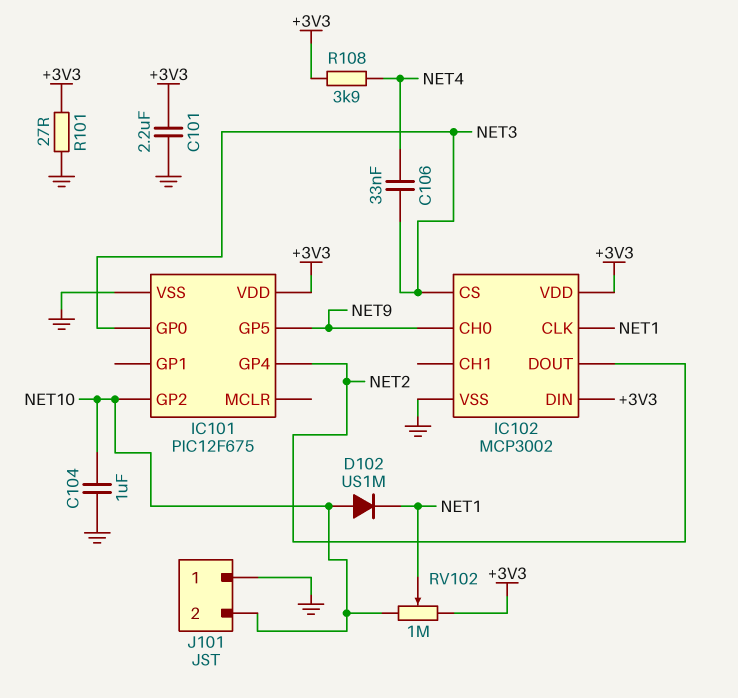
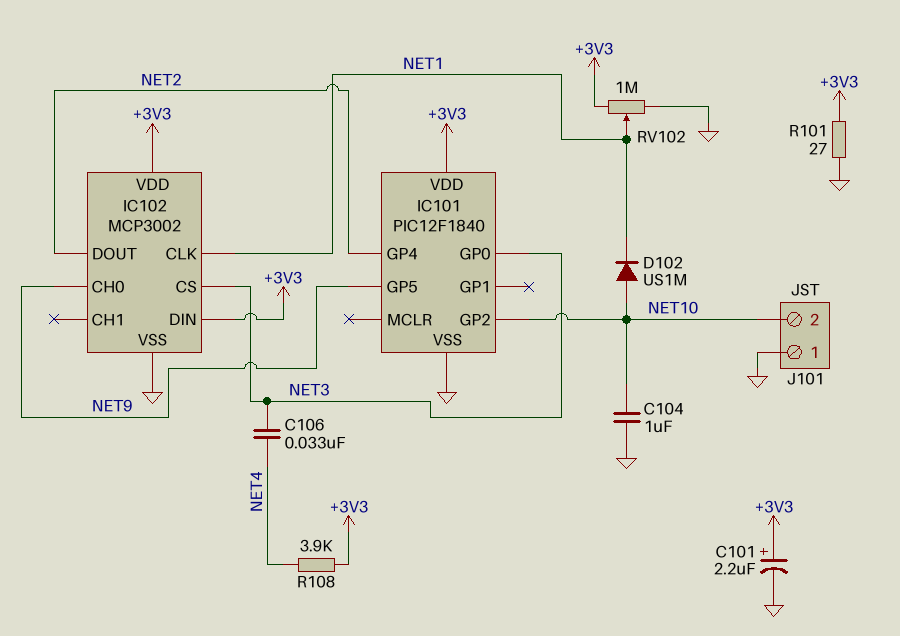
C101: 2.2uF (+3V3, GND) -> 2.2uF (plus +3V3, minus GND)
IC101: PIC12F675 -> PIC12F1840
RV102: 1M (+3V3, NET10, wiper NET1) -> 1M (+3V3, GND, wiper NET1)

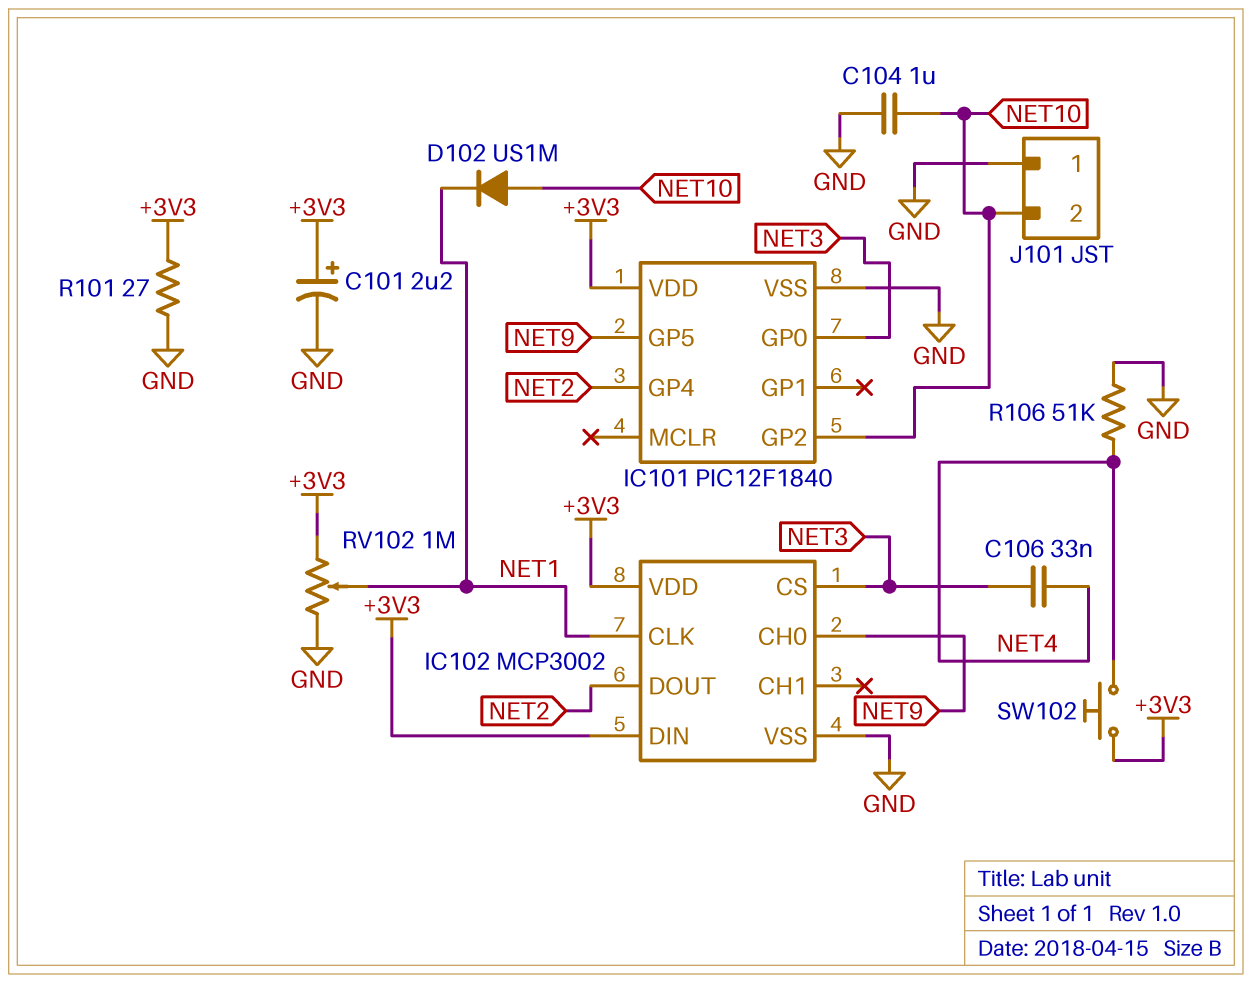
R106: none -> 51k (GND, NET4)
R108: 3.9k (+3V3, NET4) -> none
SW102: none -> button (+3V3, NET4)

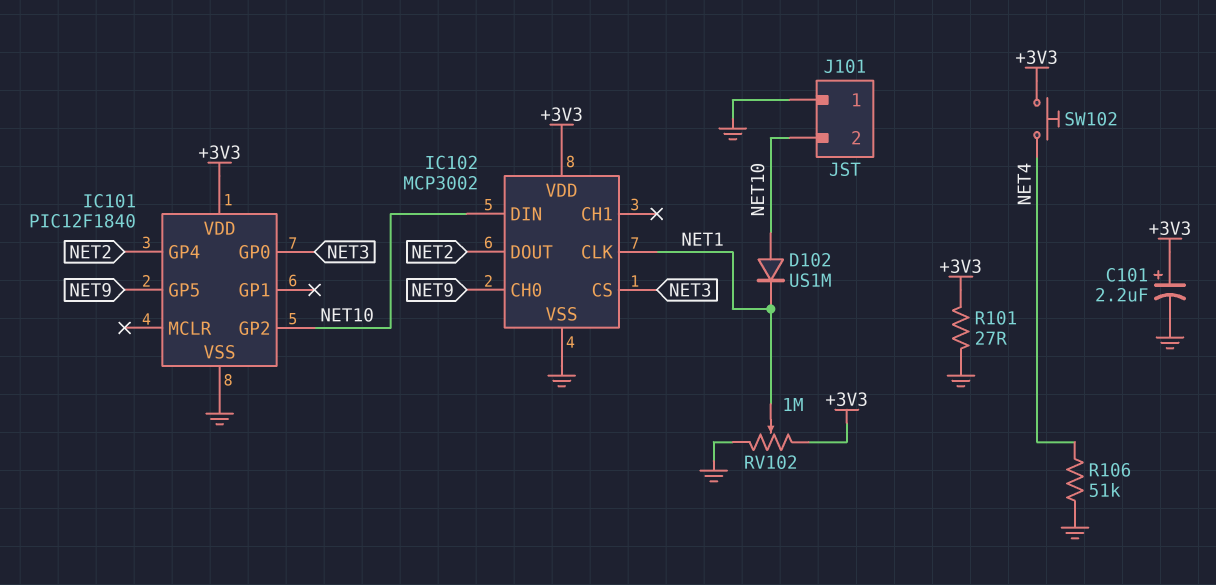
C104: 1uF (GND, NET10) -> none
C106: 33nF (NET3, NET4) -> none
IC102 pin DIN: +3V3 -> NET10

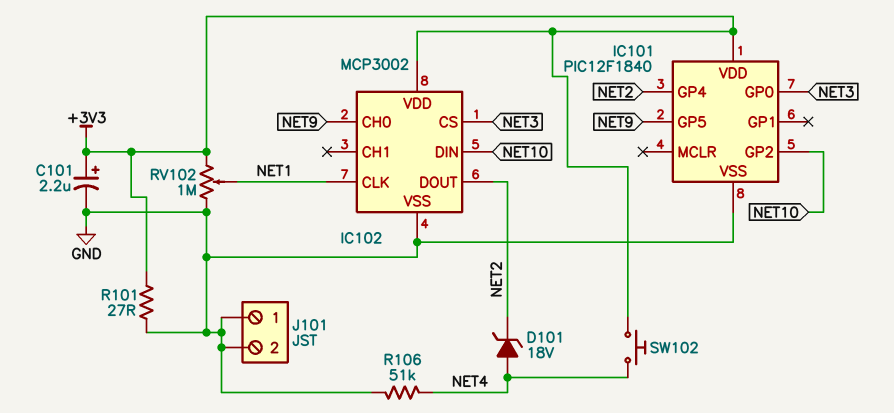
D101: none -> zener 18V (A NET4, K NET2)
D102: diode US1M (A NET10, K NET1) -> none
J101 pin 2: NET10 -> GND

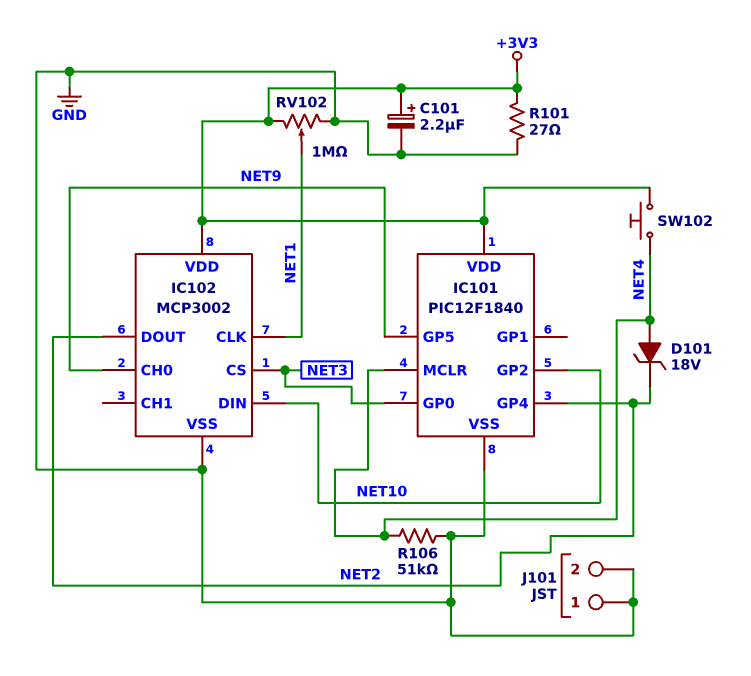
IC101 pin MCLR: none -> NET4

